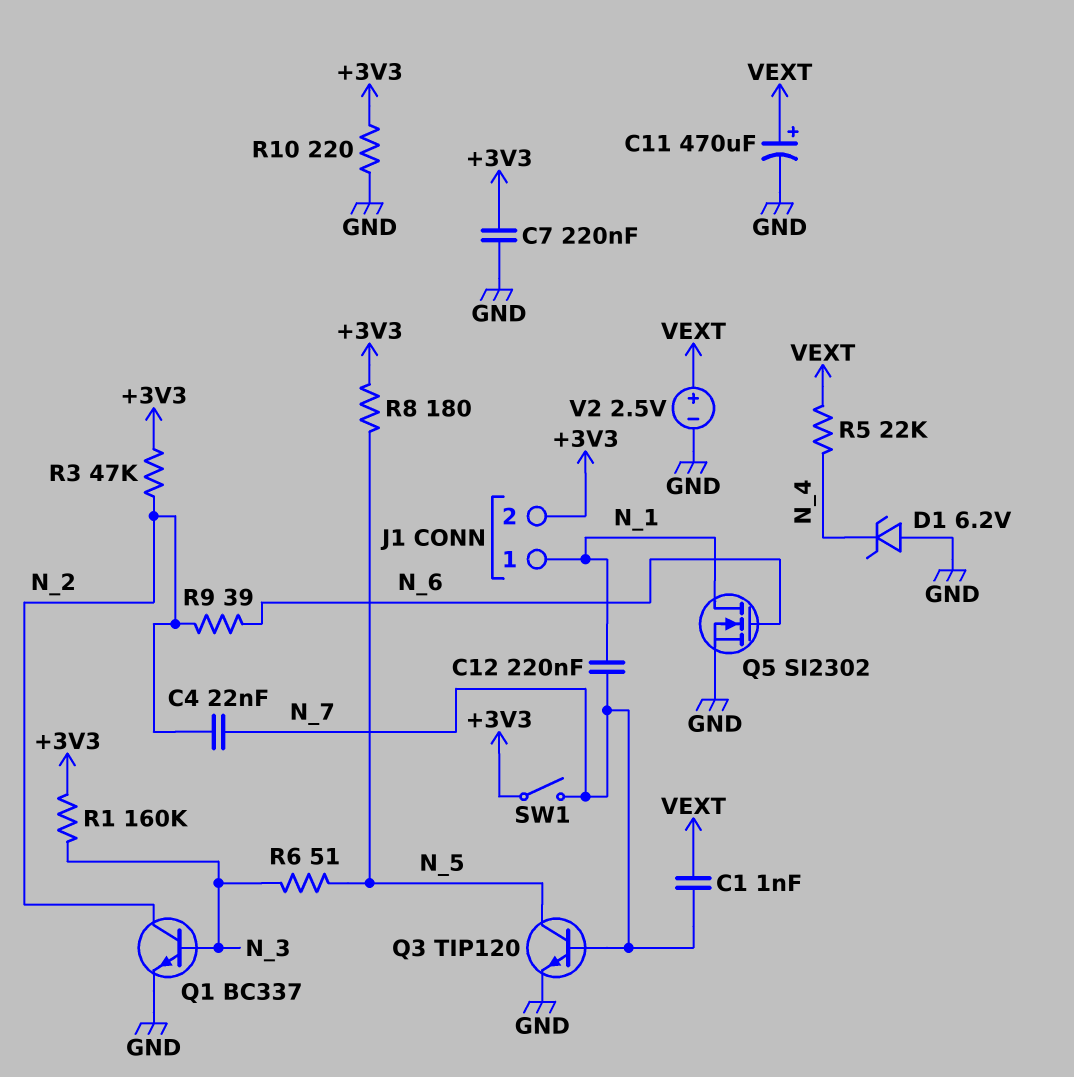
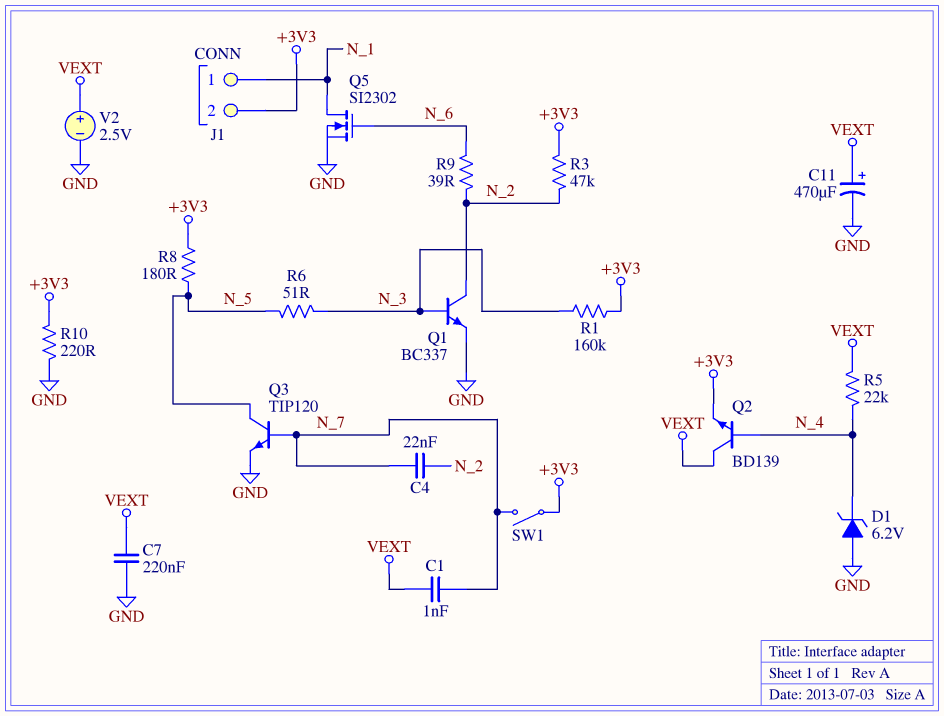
C7: 220nF (+3V3, GND) -> 220nF (GND, VEXT)
C12: 220nF (N_1, N_7) -> none
Q2: none -> NPN BD139 (B N_4, C VEXT, E +3V3)

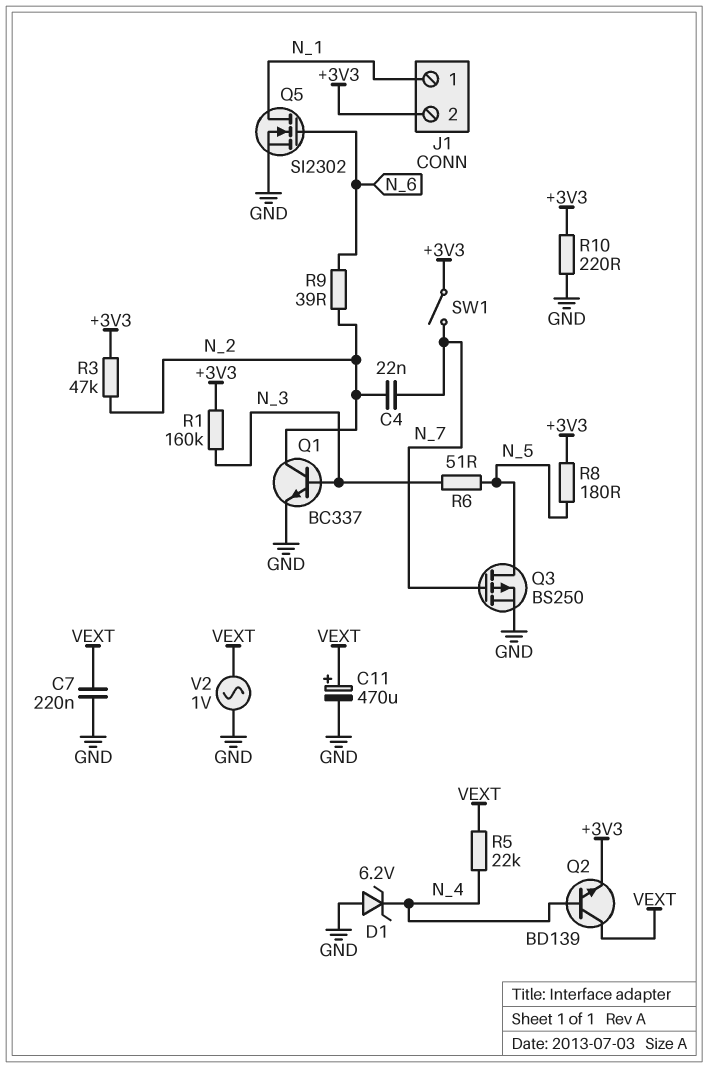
C1: 1nF (N_7, VEXT) -> none
Q3: NPN TIP120 (B N_7, C N_5, E GND) -> PMOS BS250 (G N_7, D N_5, S GND)
V2: 2.5V (plus VEXT, minus GND) -> AC 1V (GND, VEXT)

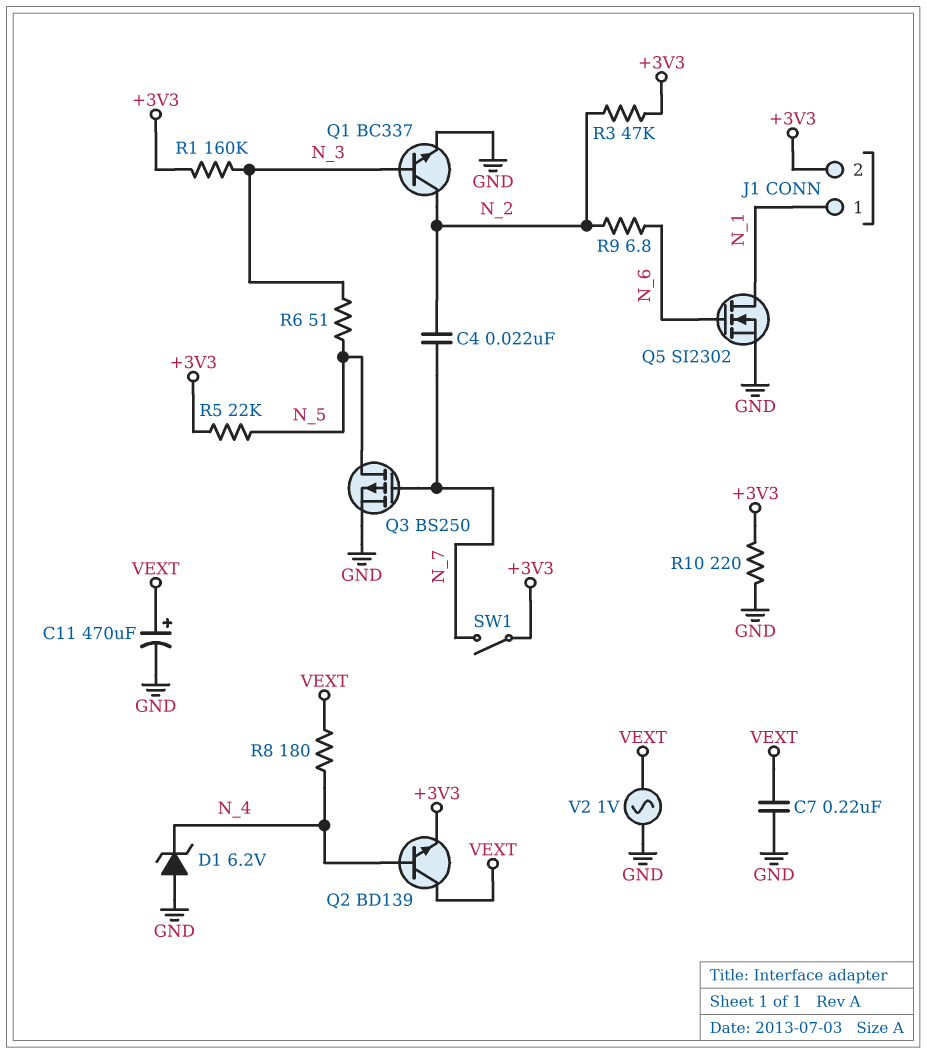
R5: 22k (N_4, VEXT) -> 22k (+3V3, N_5)
R8: 180 (+3V3, N_5) -> 180 (N_4, VEXT)
R9: 39 (N_2, N_6) -> 6.8 (N_2, N_6)

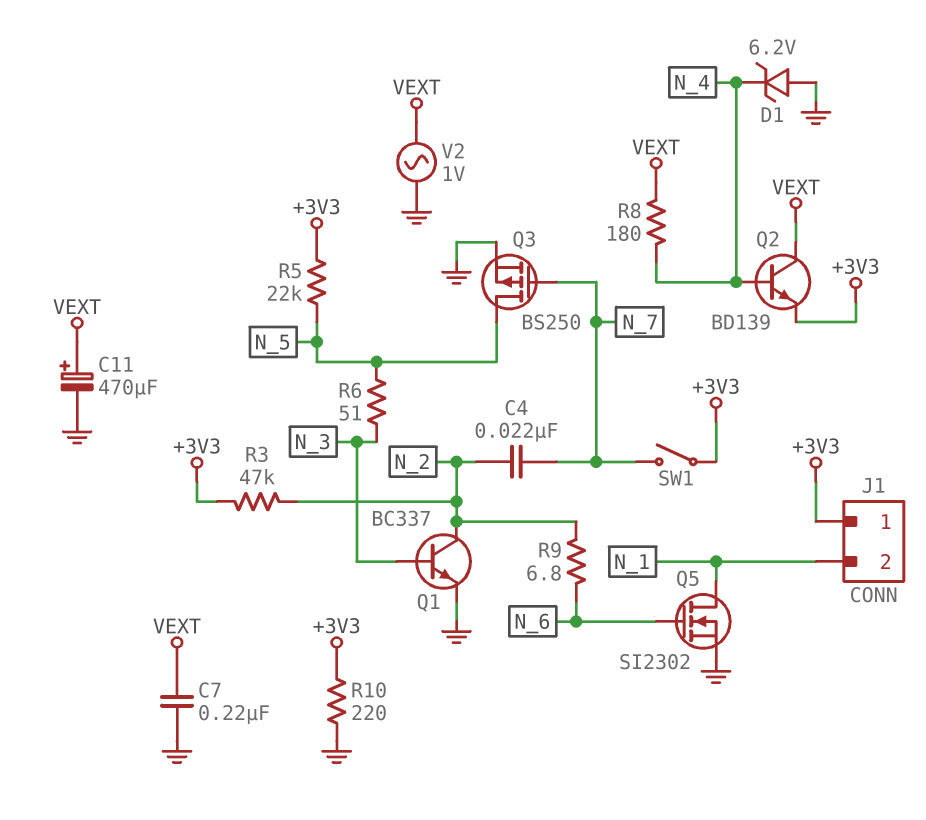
J1 pin 1: N_1 -> +3V3
J1 pin 2: +3V3 -> N_1
R1: 160k (+3V3, N_3) -> none

